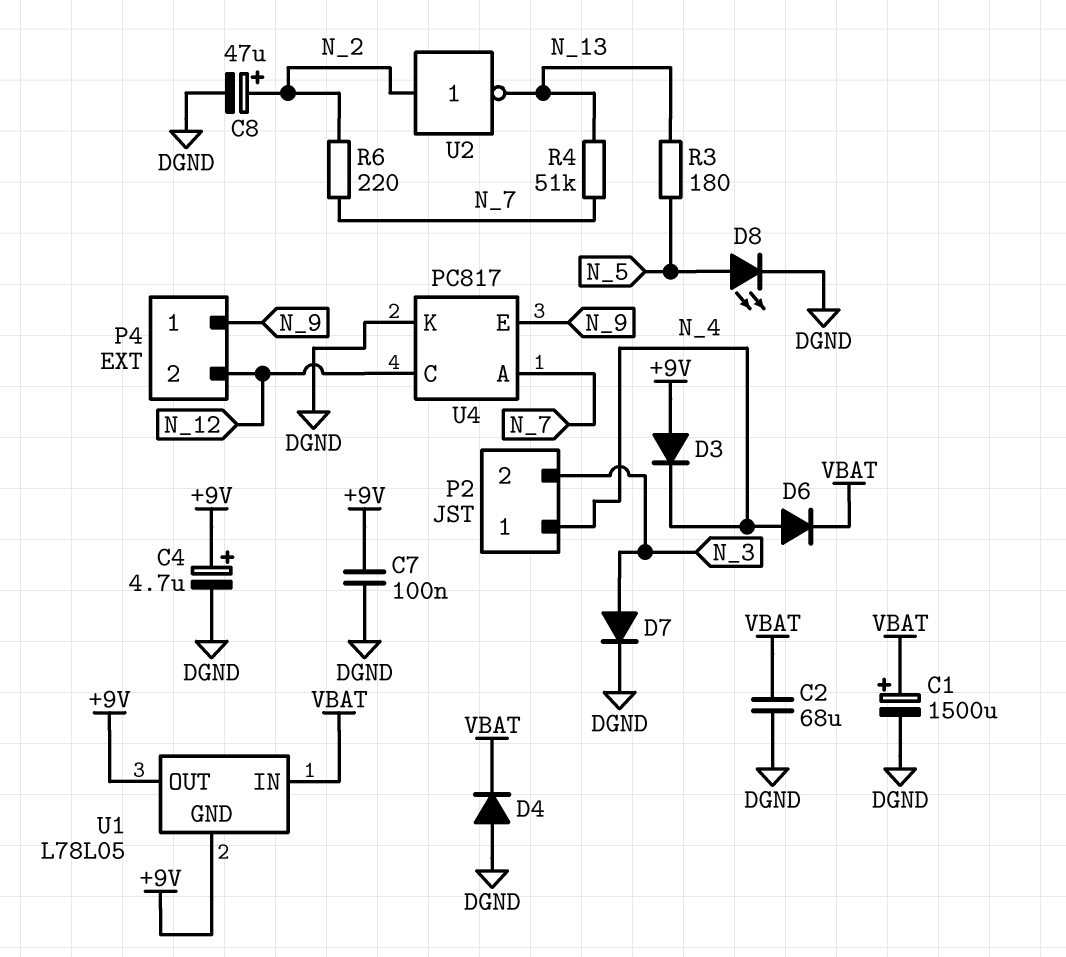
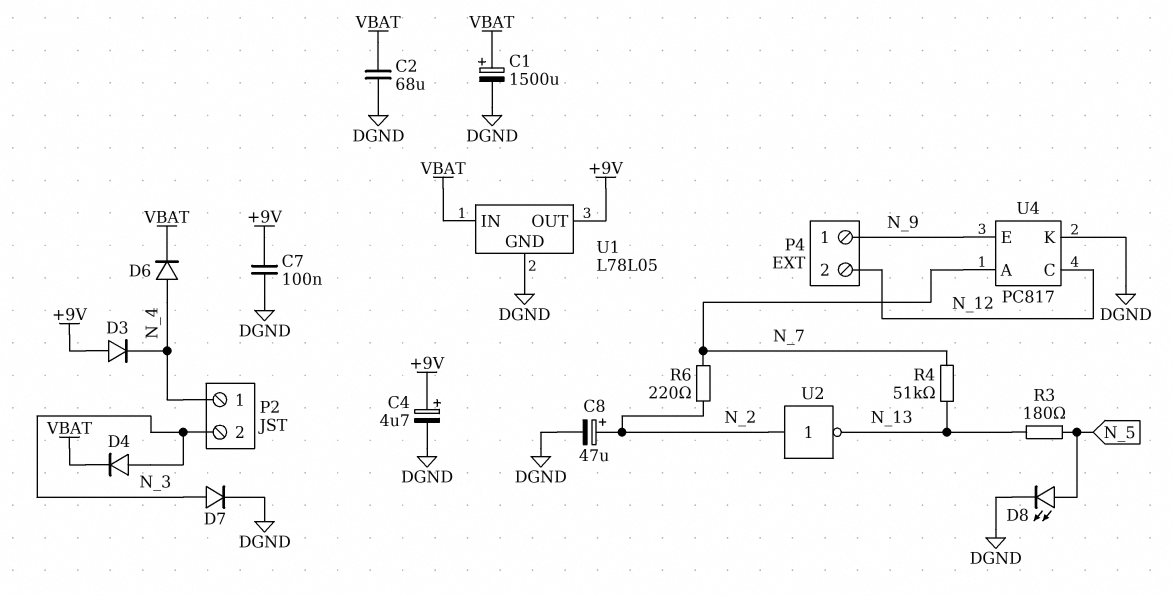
D4: diode (A DGND, K VBAT) -> diode (A N_3, K VBAT)
U1 pin GND: +9V -> DGND

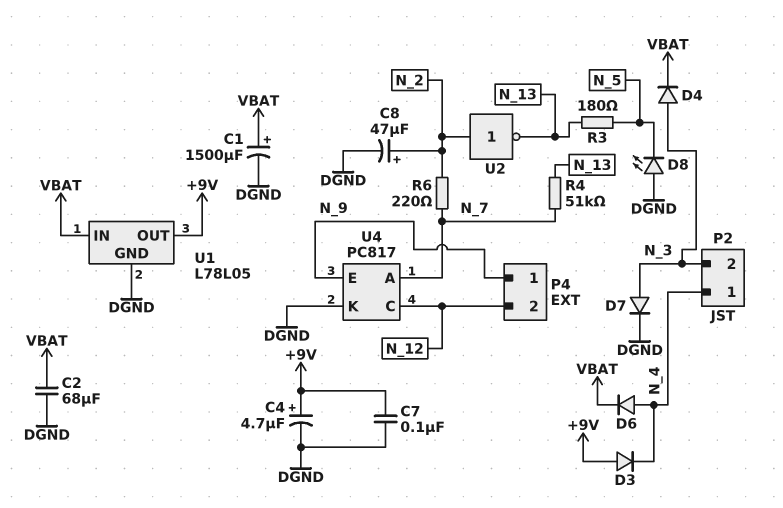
D8: LED (A N_5, K DGND) -> LED (A DGND, K N_5)

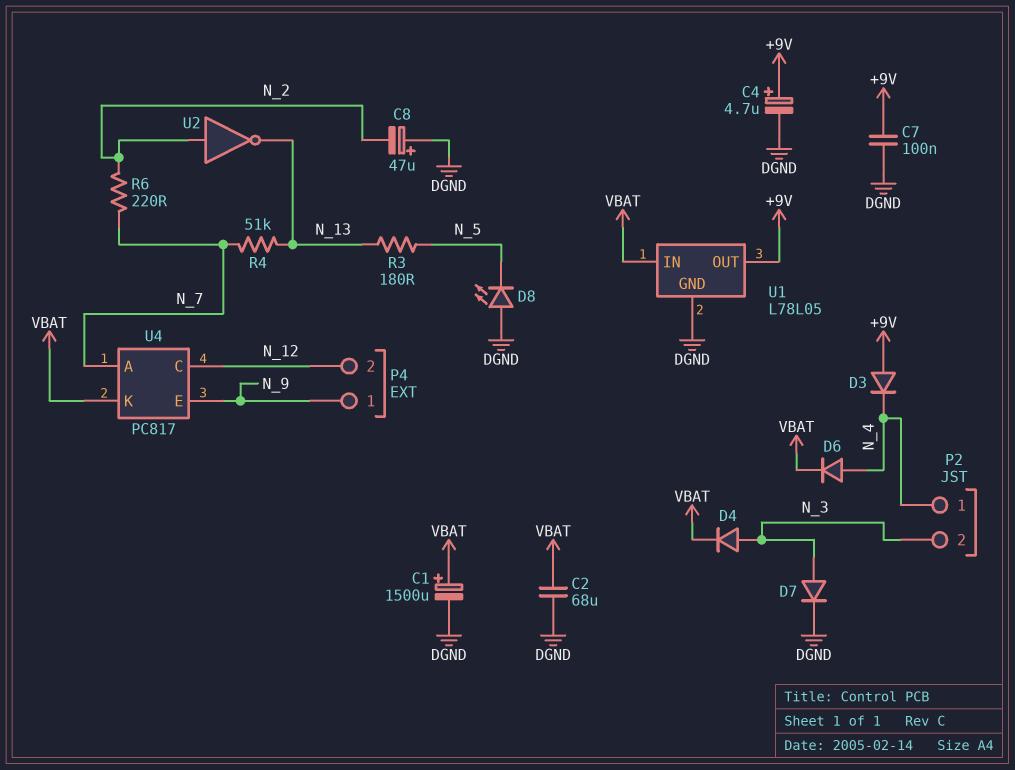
C8: 47uF (plus N_2, minus DGND) -> 47uF (plus DGND, minus N_2)
U4 pin K: DGND -> VBAT

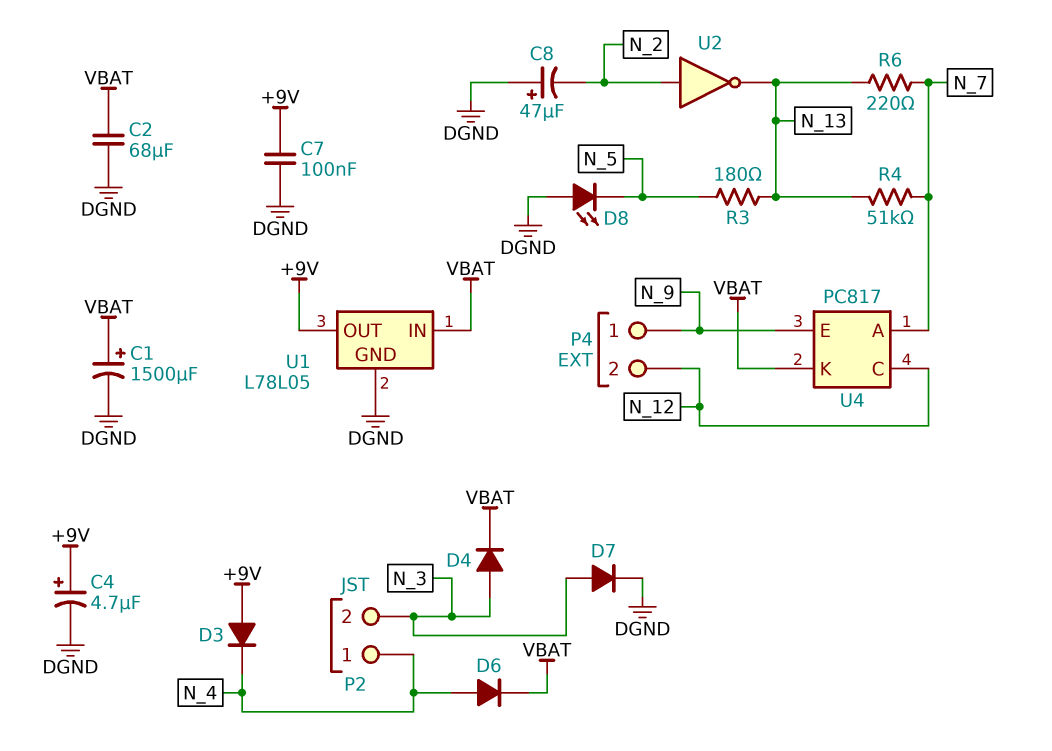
R6: 220 (N_2, N_7) -> 220 (N_7, N_13)

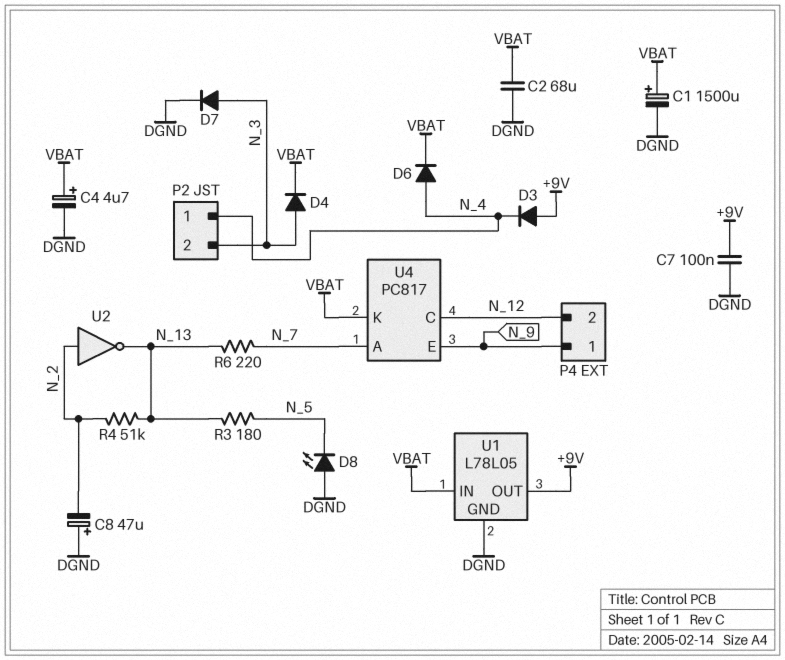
C4: 4.7uF (plus +9V, minus DGND) -> 4.7uF (plus VBAT, minus DGND)
R4: 51k (N_7, N_13) -> 51k (N_2, N_13)

